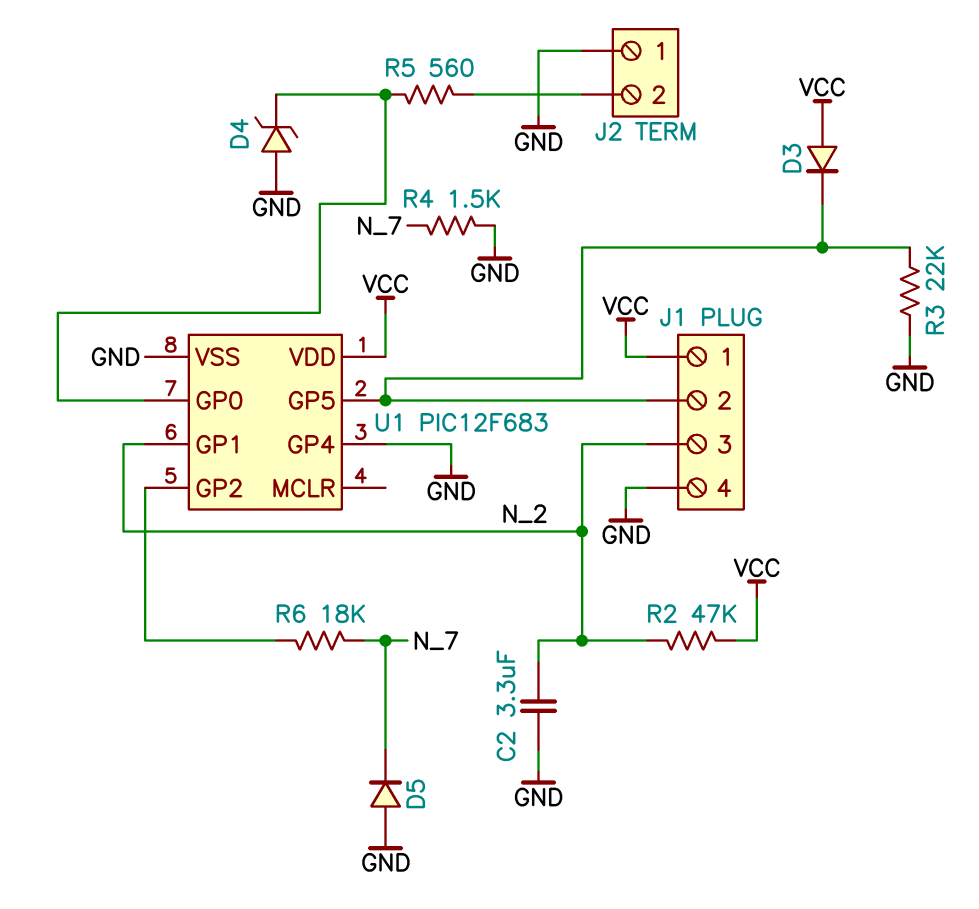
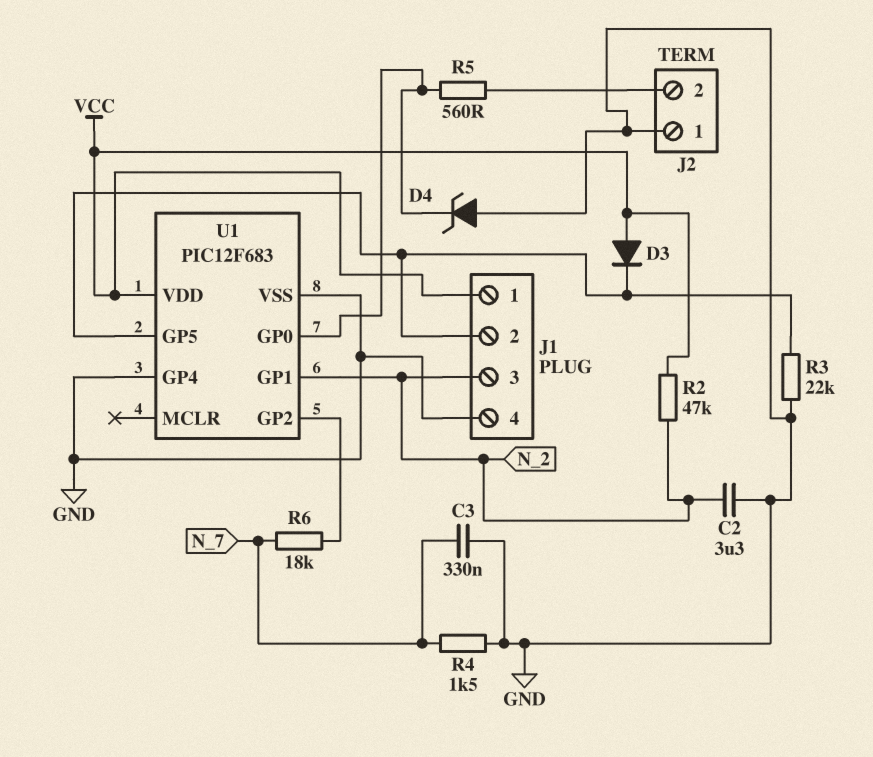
C3: none -> 330nF (GND, N_7)
D5: diode (A GND, K N_7) -> none

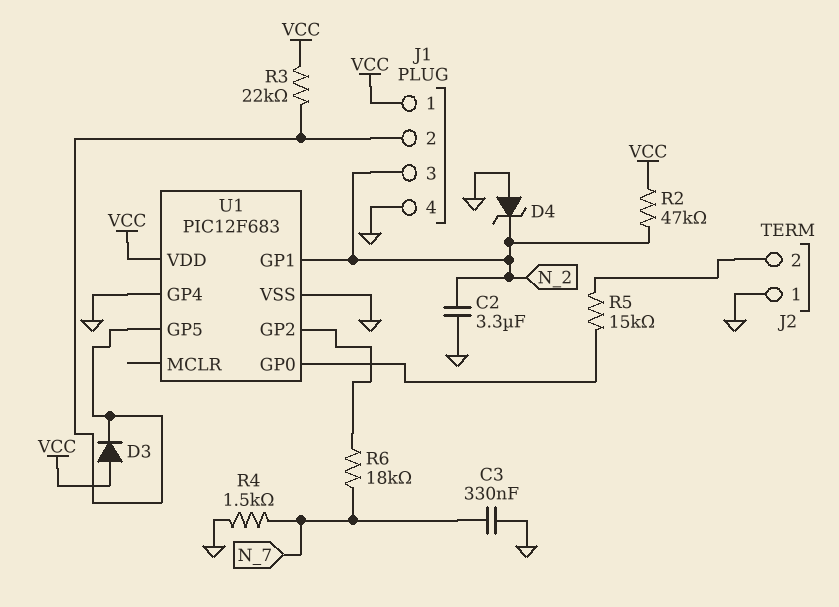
D4: zener (A GND, K U1/GP0) -> zener (A GND, K N_2)
R3: 22k (GND, J1/2) -> 22k (J1/2, VCC)
R5: 560 (J2/2, U1/GP0) -> 15k (J2/2, U1/GP0)

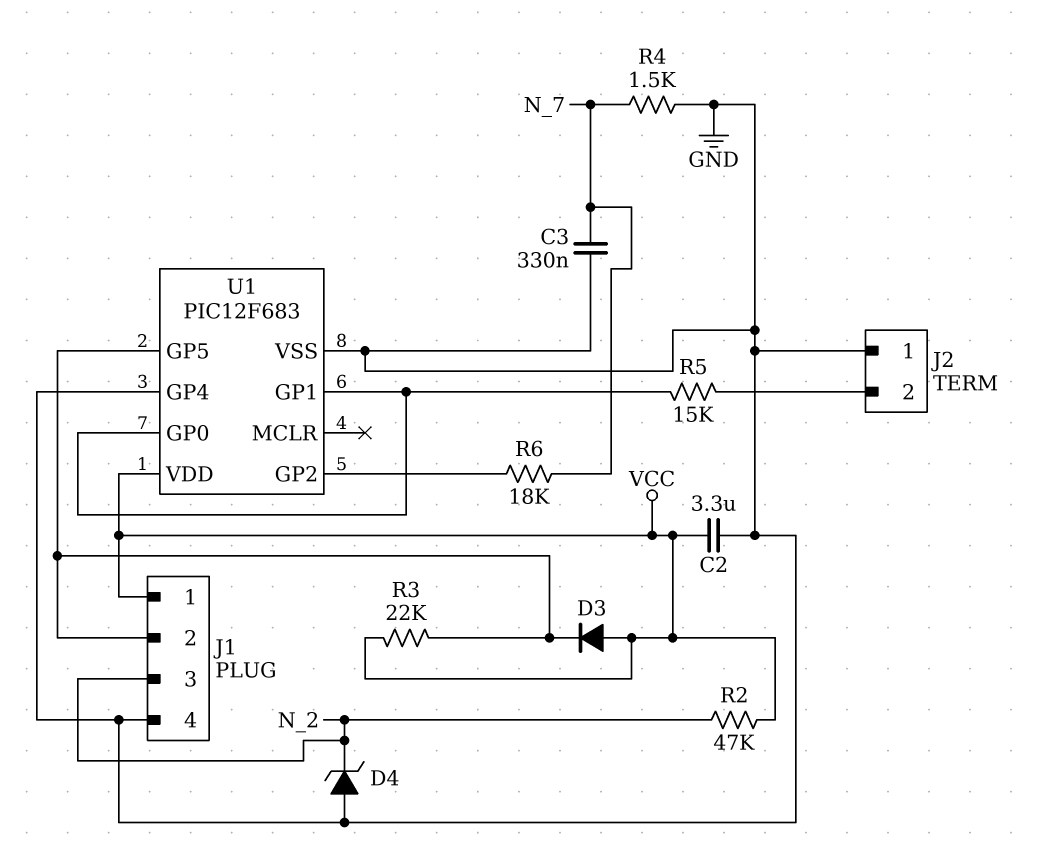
C2: 3.3uF (GND, N_2) -> 3.3uF (GND, VCC)
U1 pin GP1: N_2 -> U1/GP0

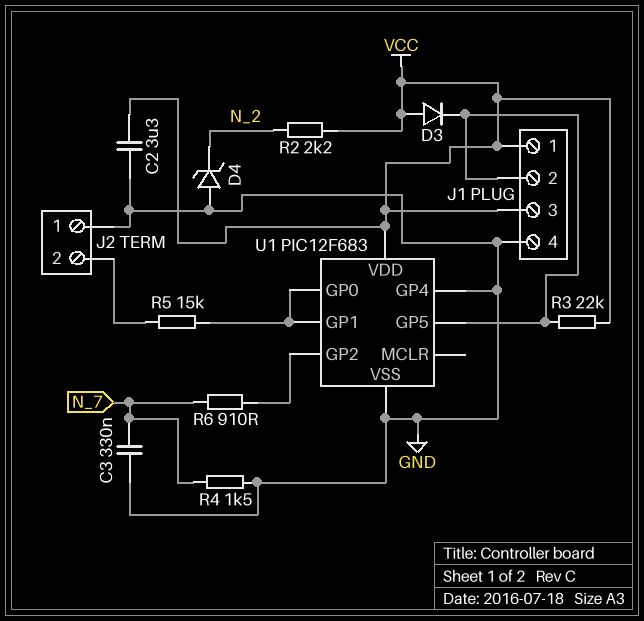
J1 pin 3: N_2 -> VCC
R2: 47k (N_2, VCC) -> 2.2k (N_2, VCC)
R6: 18k (N_7, U1/GP2) -> 910 (N_7, U1/GP2)

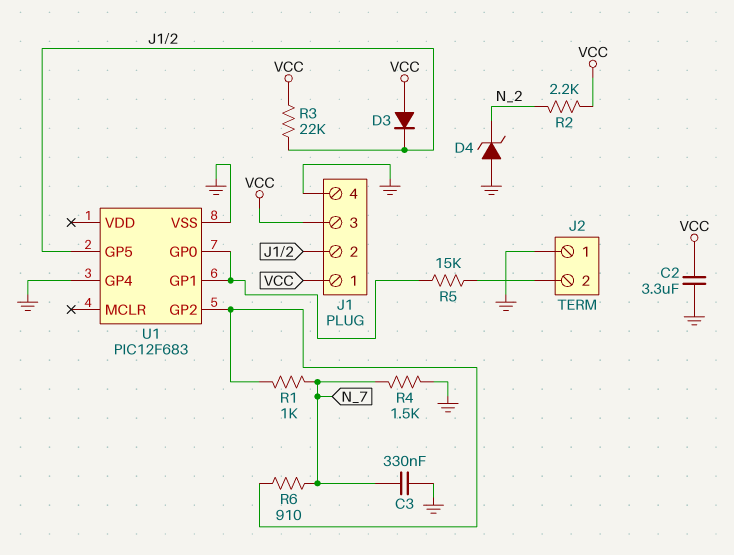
R1: none -> 1k (N_7, U1/GP2)
U1 pin VDD: VCC -> none

